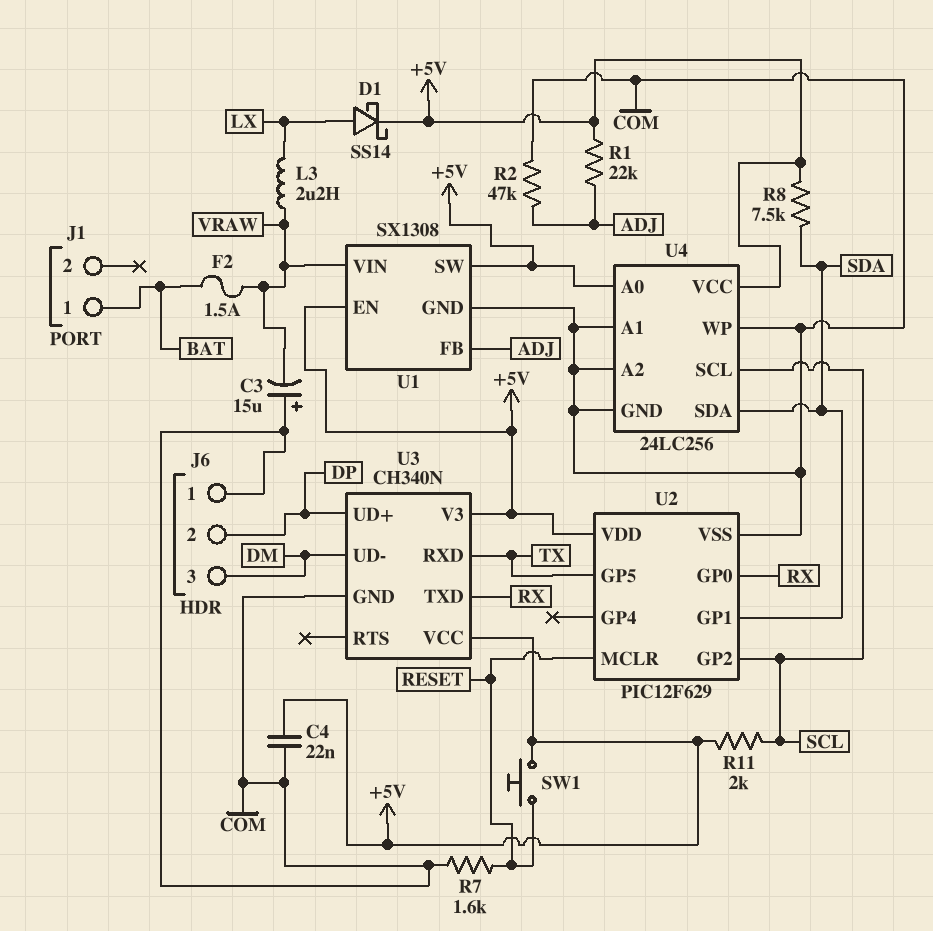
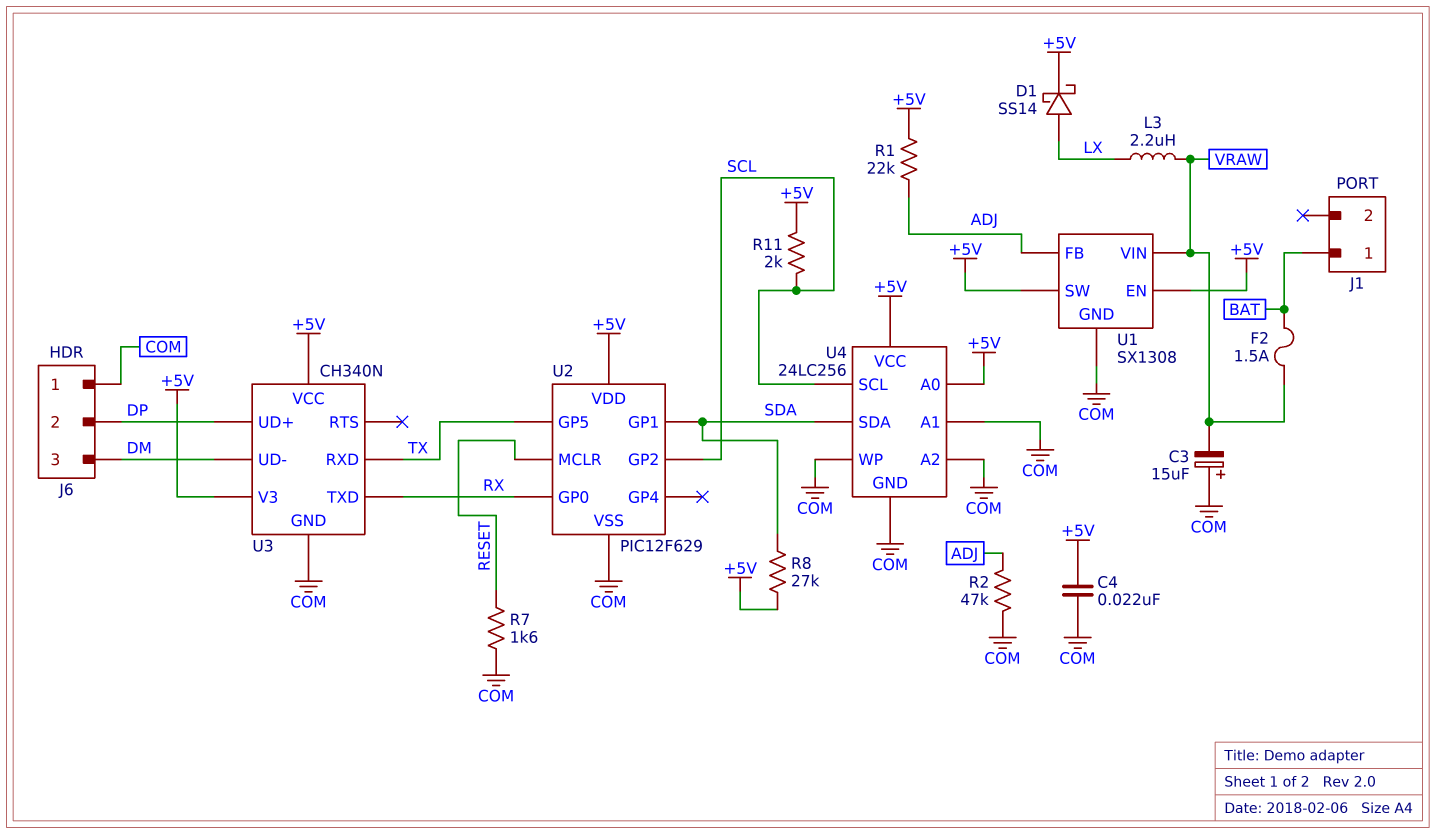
R8: 7.5k (+5V, SDA) -> 27k (+5V, SDA)
SW1: button (+5V, RESET) -> none

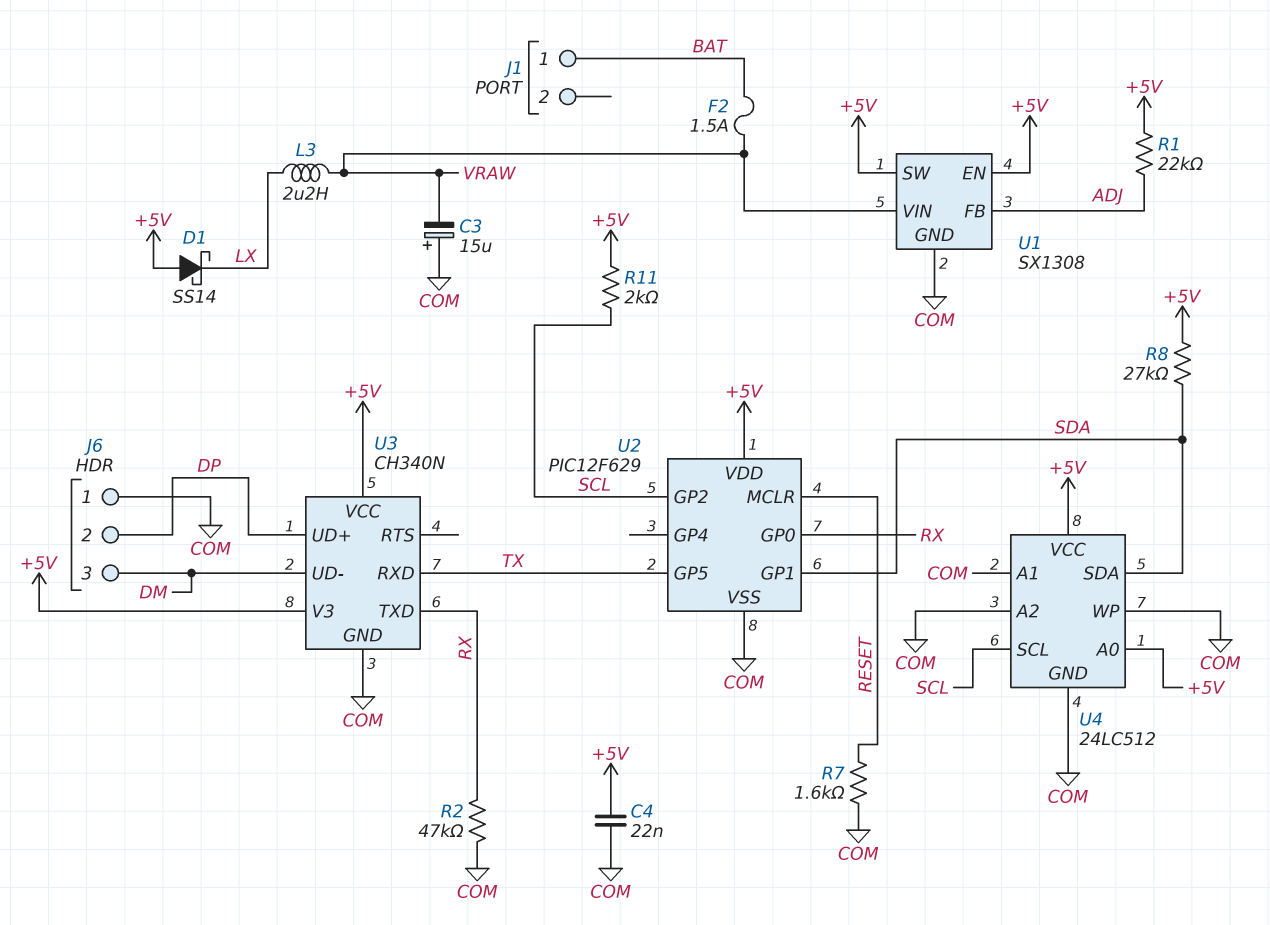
D1: schottky SS14 (A LX, K +5V) -> schottky SS14 (A +5V, K LX)
R2: 47k (ADJ, COM) -> 47k (COM, RX)
U4: 24LC256 -> 24LC512

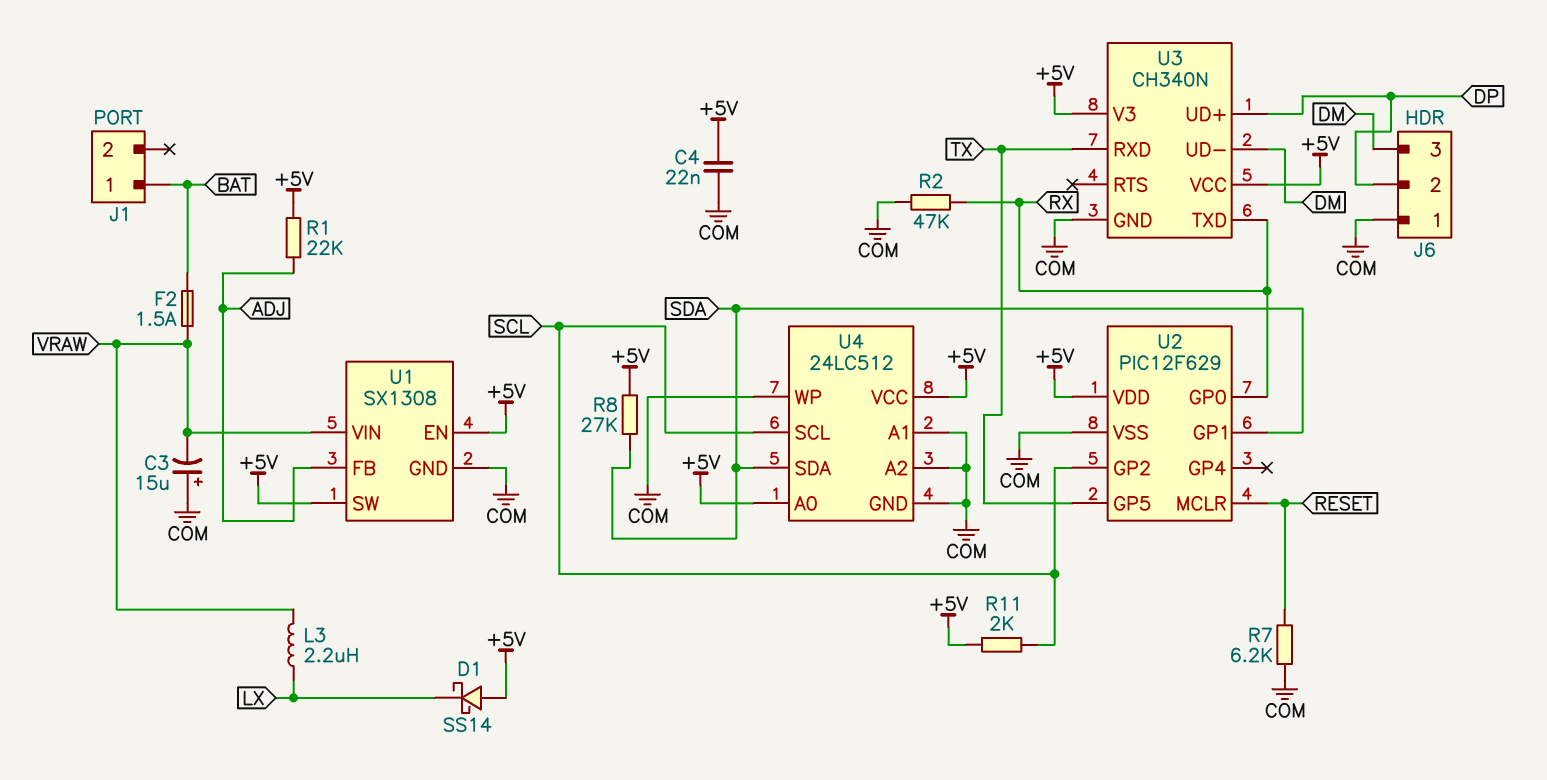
R7: 1.6k (COM, RESET) -> 6.2k (COM, RESET)

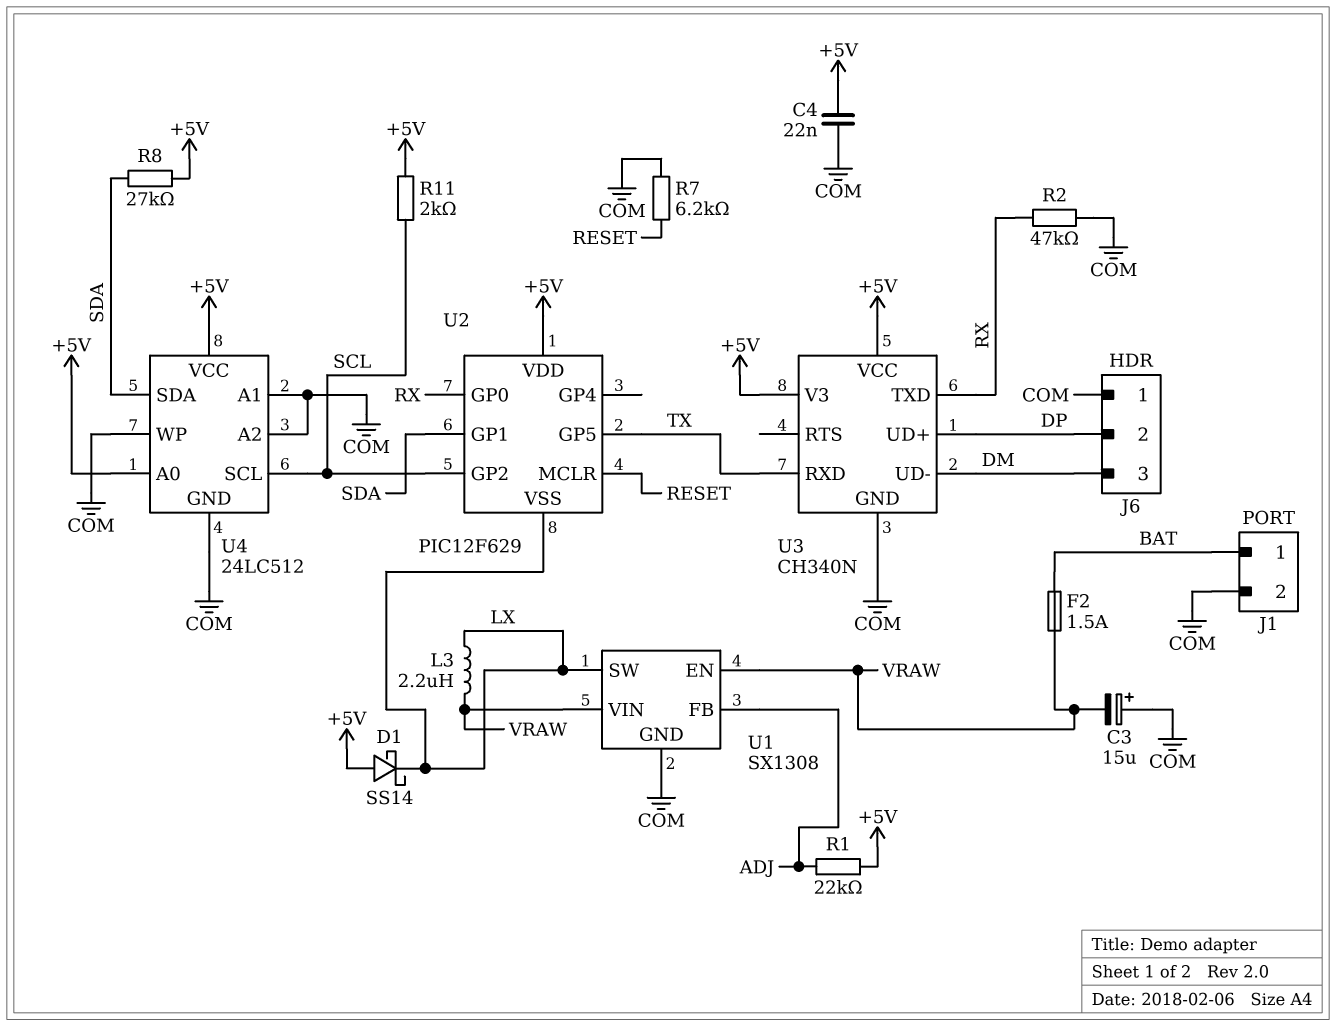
J1 pin 2: none -> COM
U1 pin EN: +5V -> VRAW
U1 pin SW: +5V -> LX
U2 pin VSS: COM -> LX

